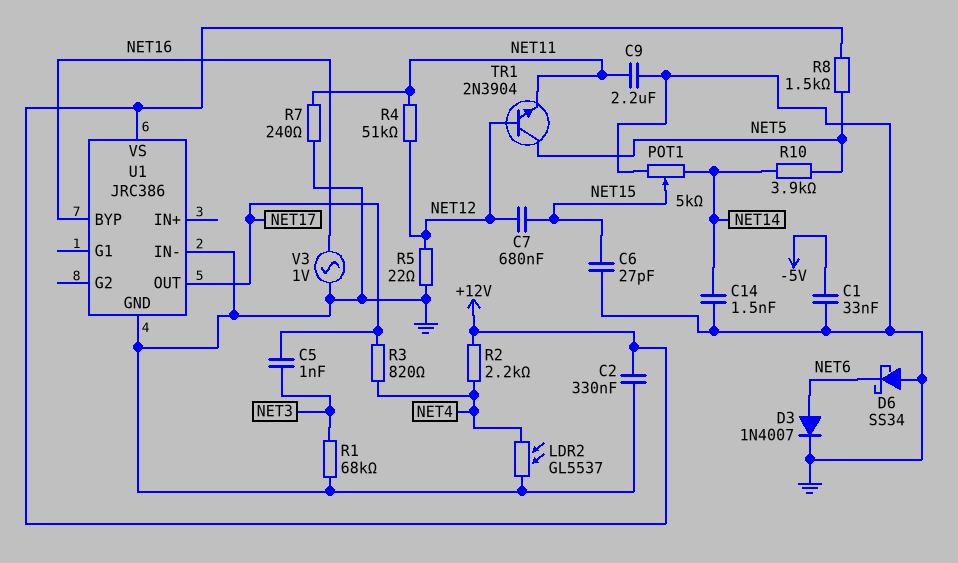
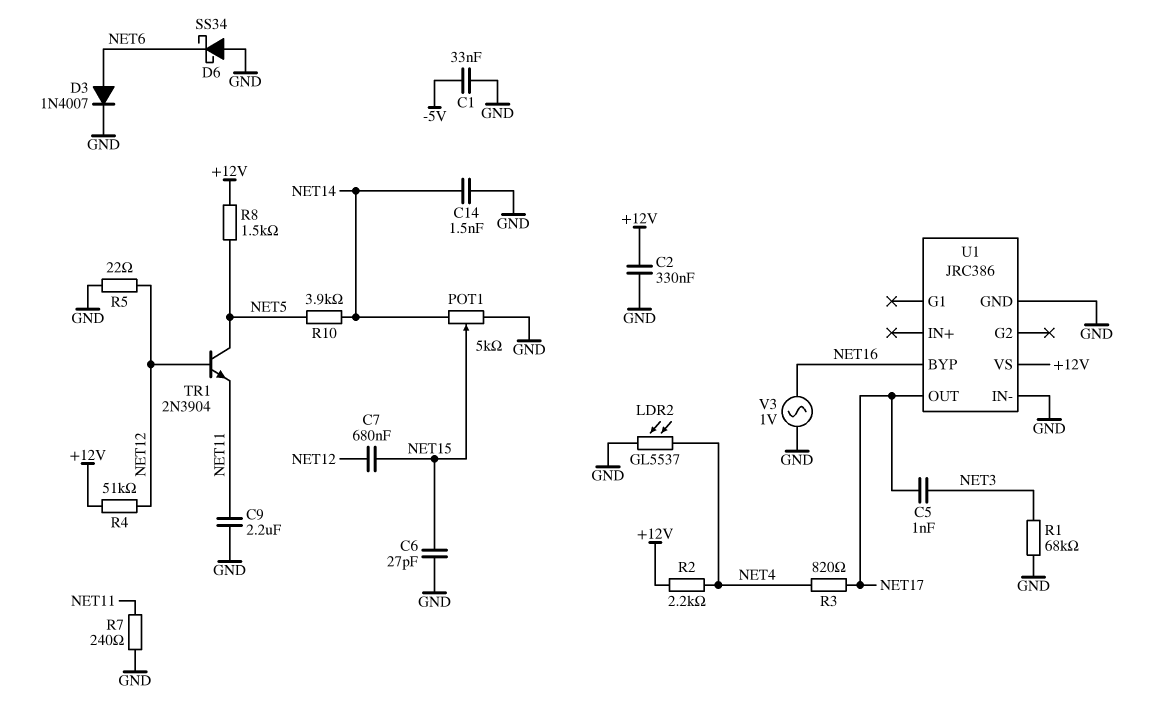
R4: 51k (NET11, NET12) -> 51k (+12V, NET12)

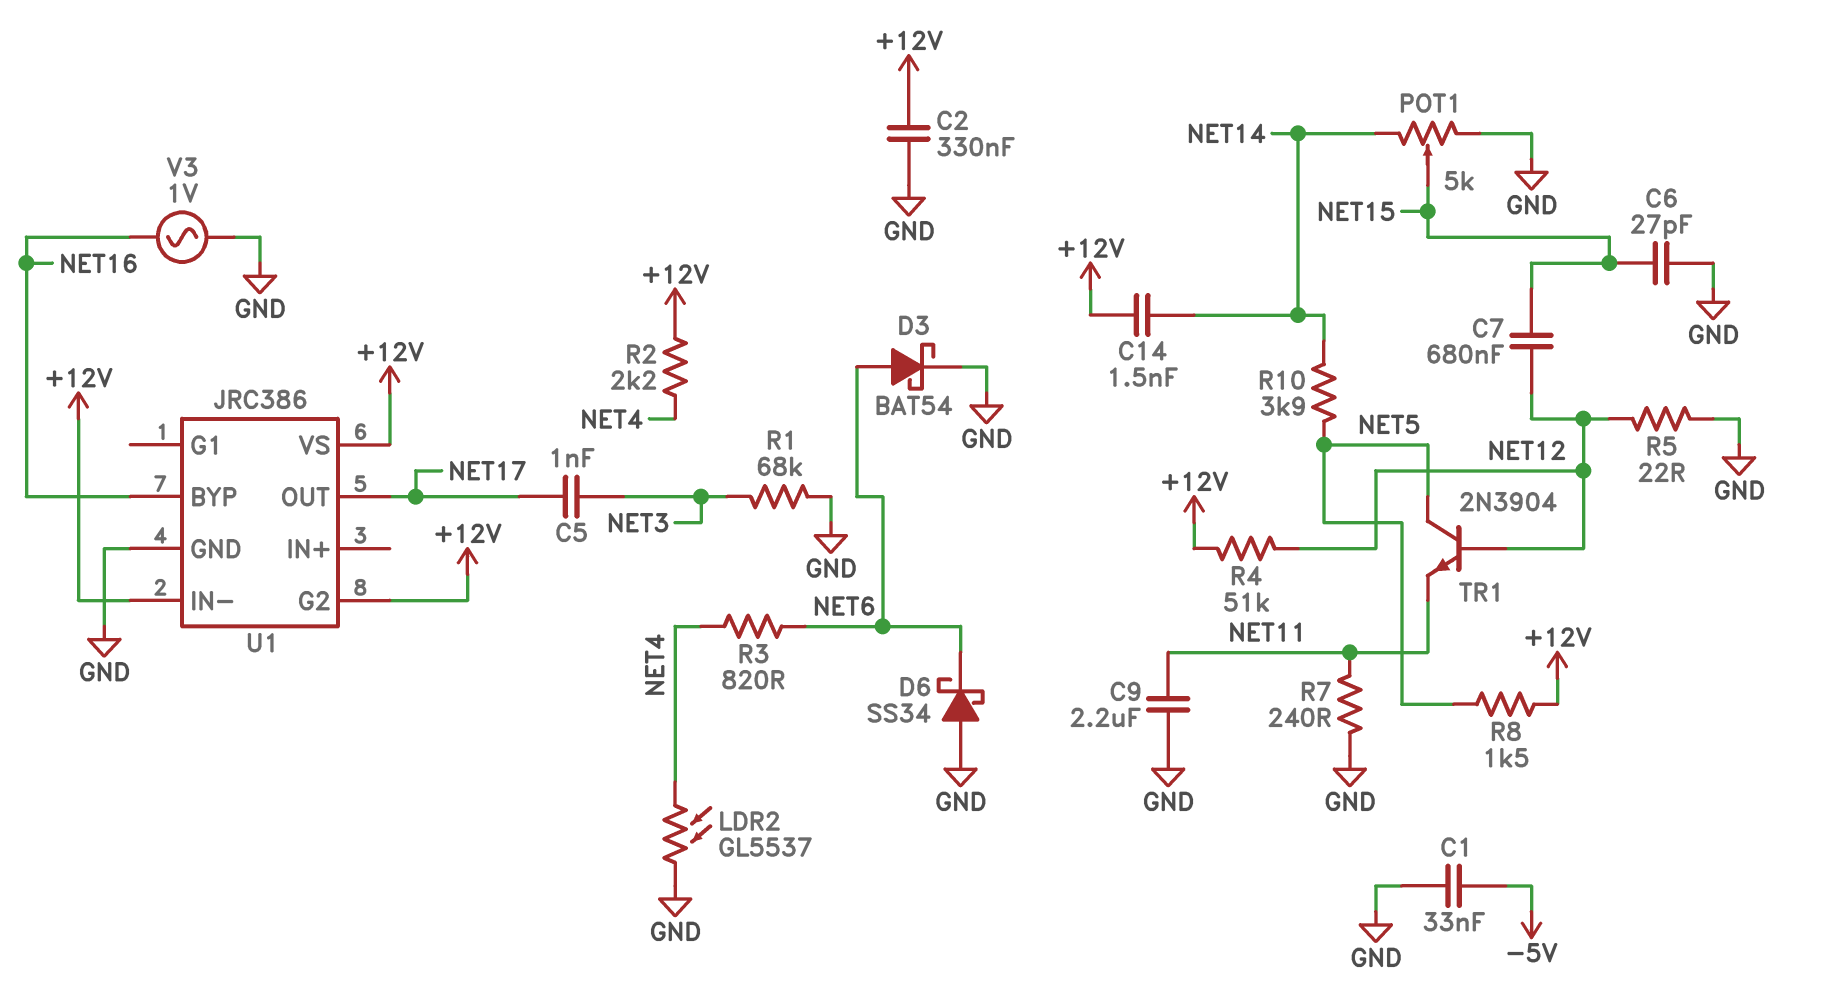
C14: 1.5nF (GND, NET14) -> 1.5nF (+12V, NET14)
D3: diode 1N4007 (A NET6, K GND) -> schottky BAT54 (A NET6, K GND)
R3: 820 (NET4, NET17) -> 820 (NET4, NET6)
U1 pin G2: none -> +12V
U1 pin IN-: GND -> +12V

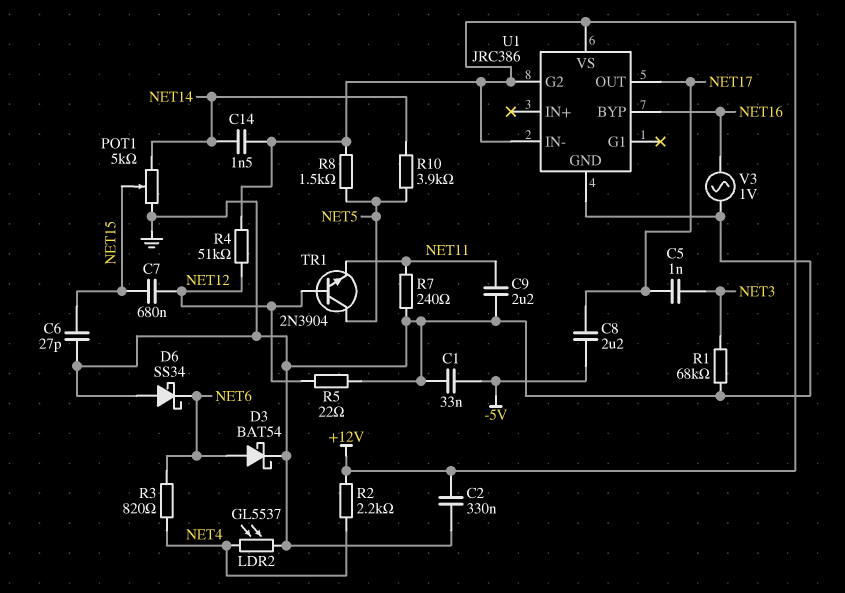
C8: none -> 2.2uF (-5V, NET17)

